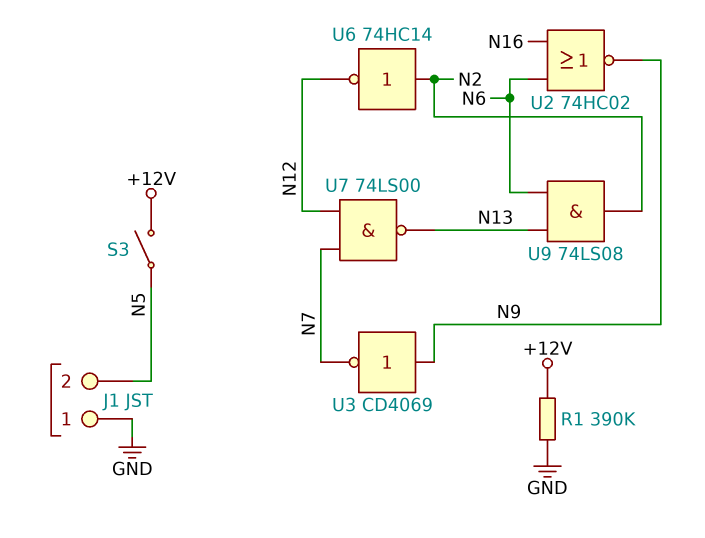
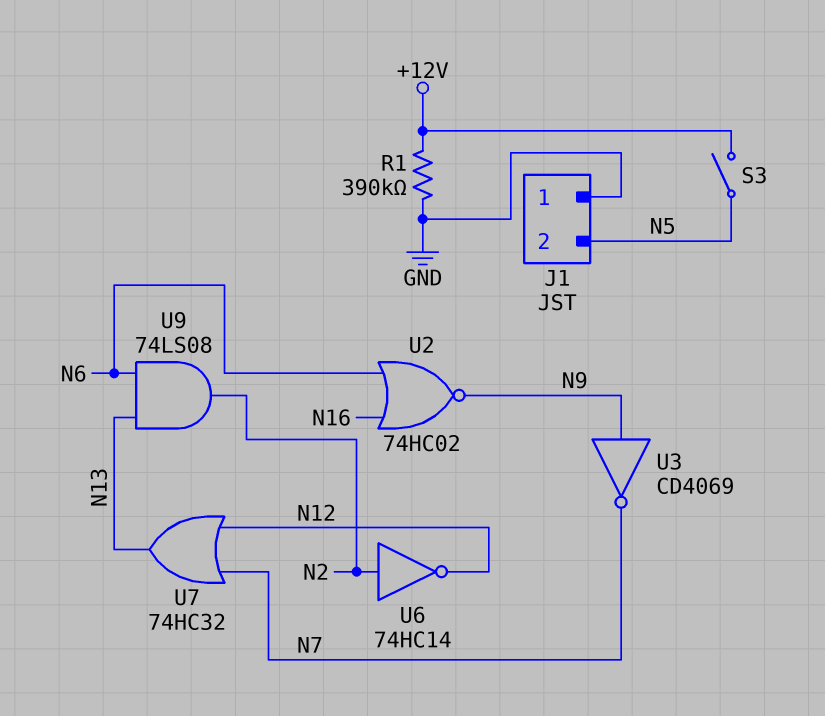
U7: NAND 74LS00 (in N7, in N12, out N13) -> OR 74HC32 (in N7, in N12, out N13)

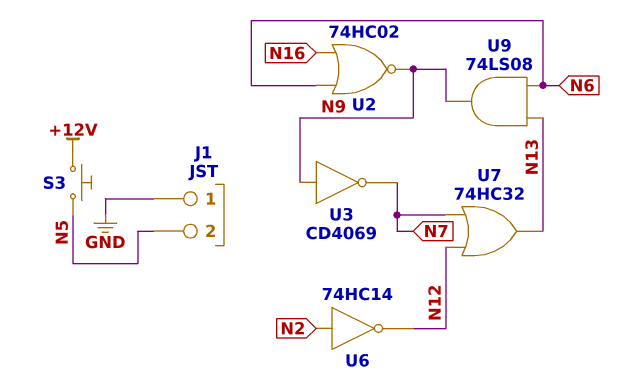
R1: 390k (+12V, GND) -> none
S3: switch (+12V, N5) -> button (+12V, N5)
U9: AND 74LS08 (in N6, in N13, out N2) -> AND 74LS08 (in N6, in N13, out N9)

